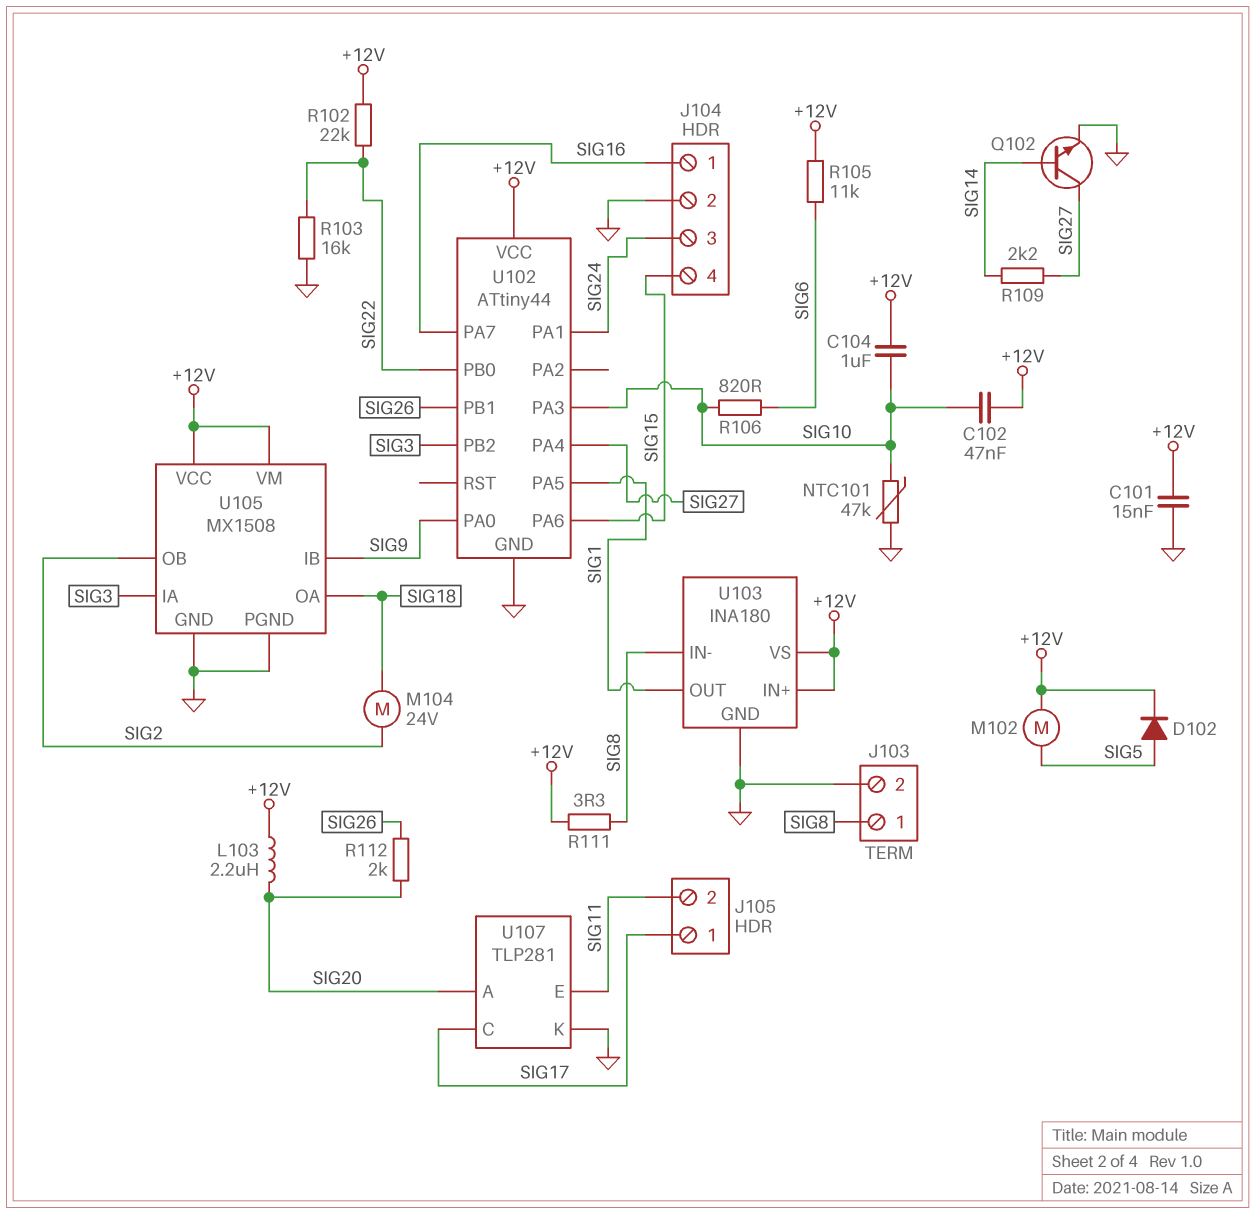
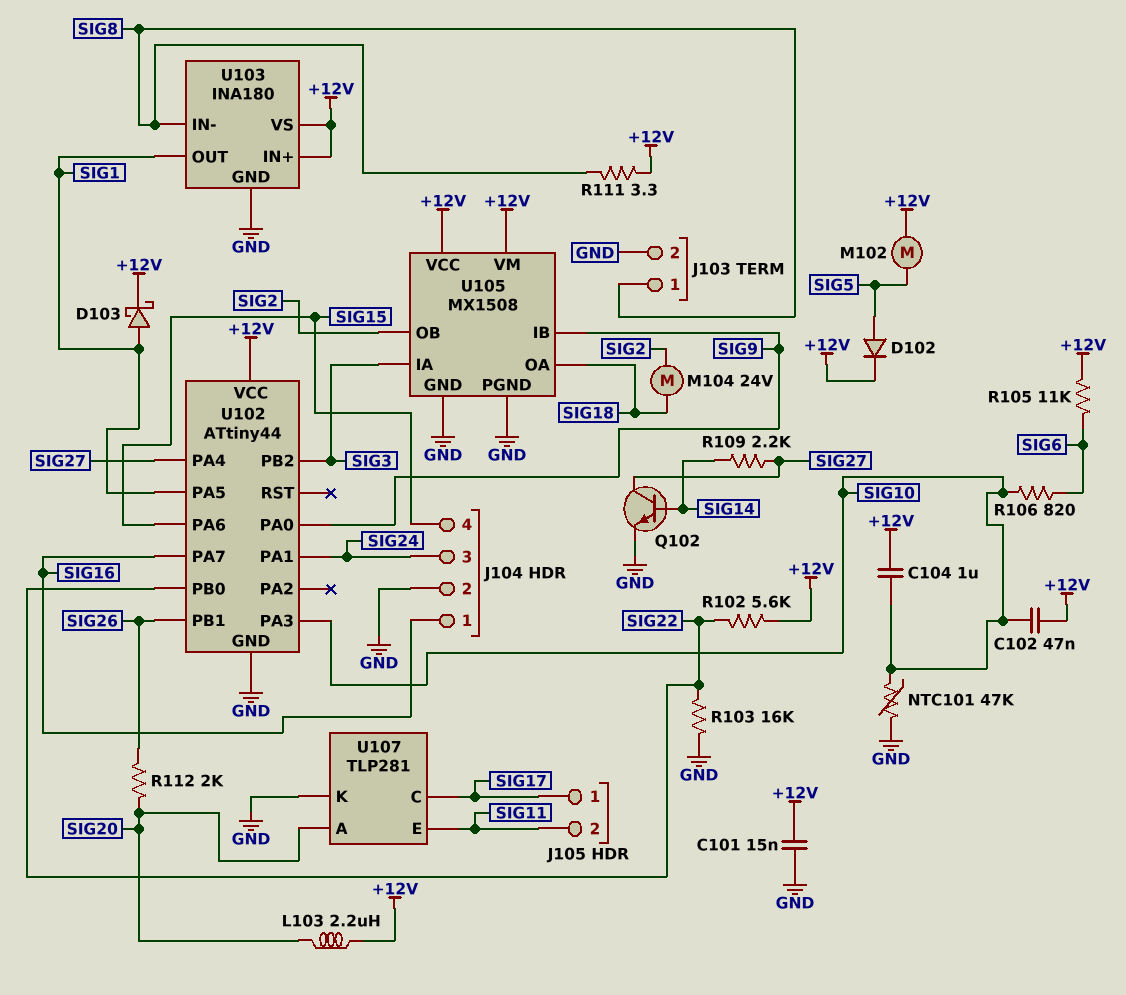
D103: none -> schottky (A SIG1, K +12V)
R102: 22k (+12V, SIG22) -> 5.6k (+12V, SIG22)

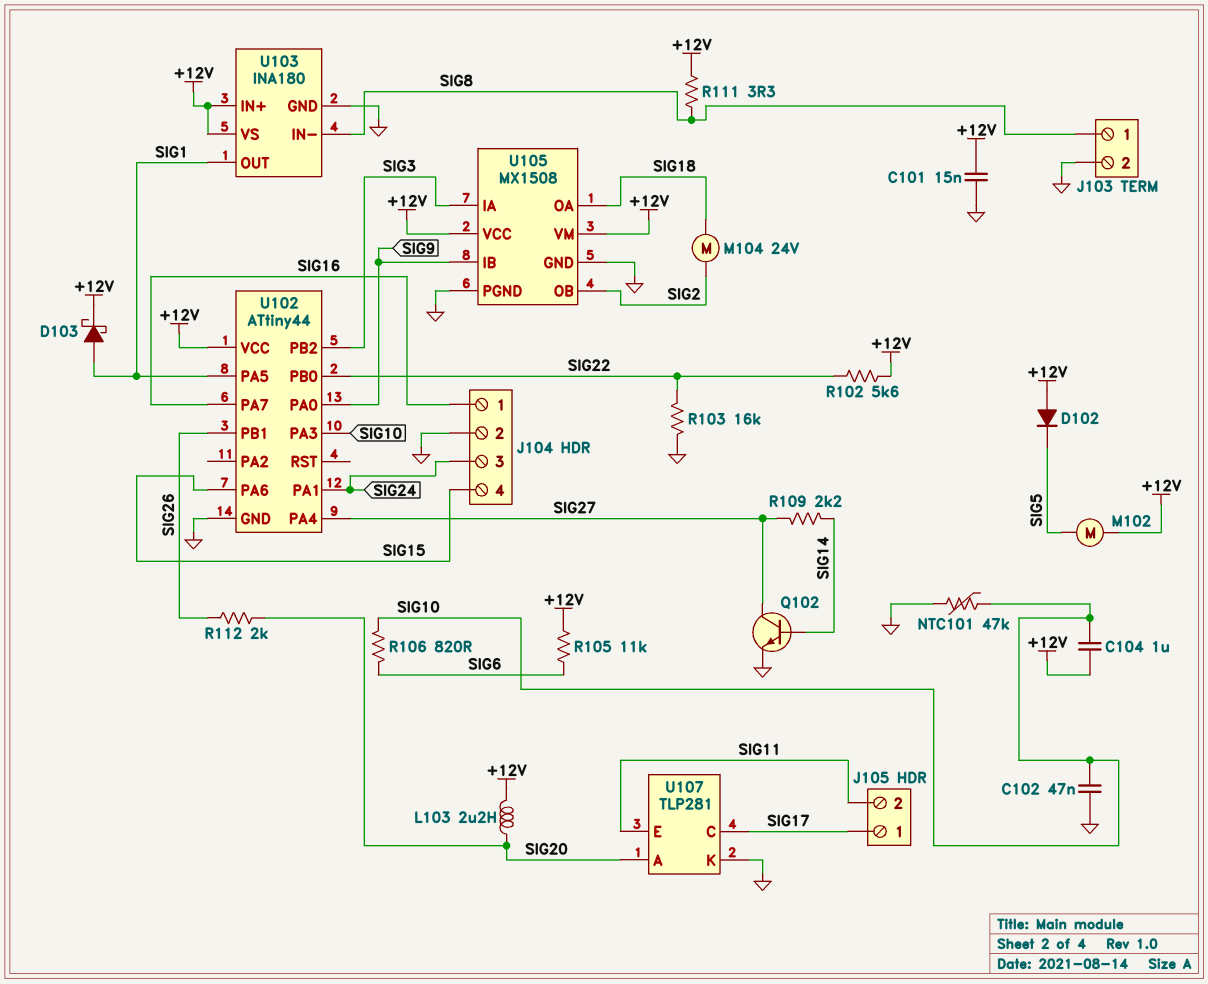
C102: 47nF (+12V, SIG10) -> 47nF (GND, SIG10)
D102: diode (A SIG5, K +12V) -> diode (A +12V, K SIG5)

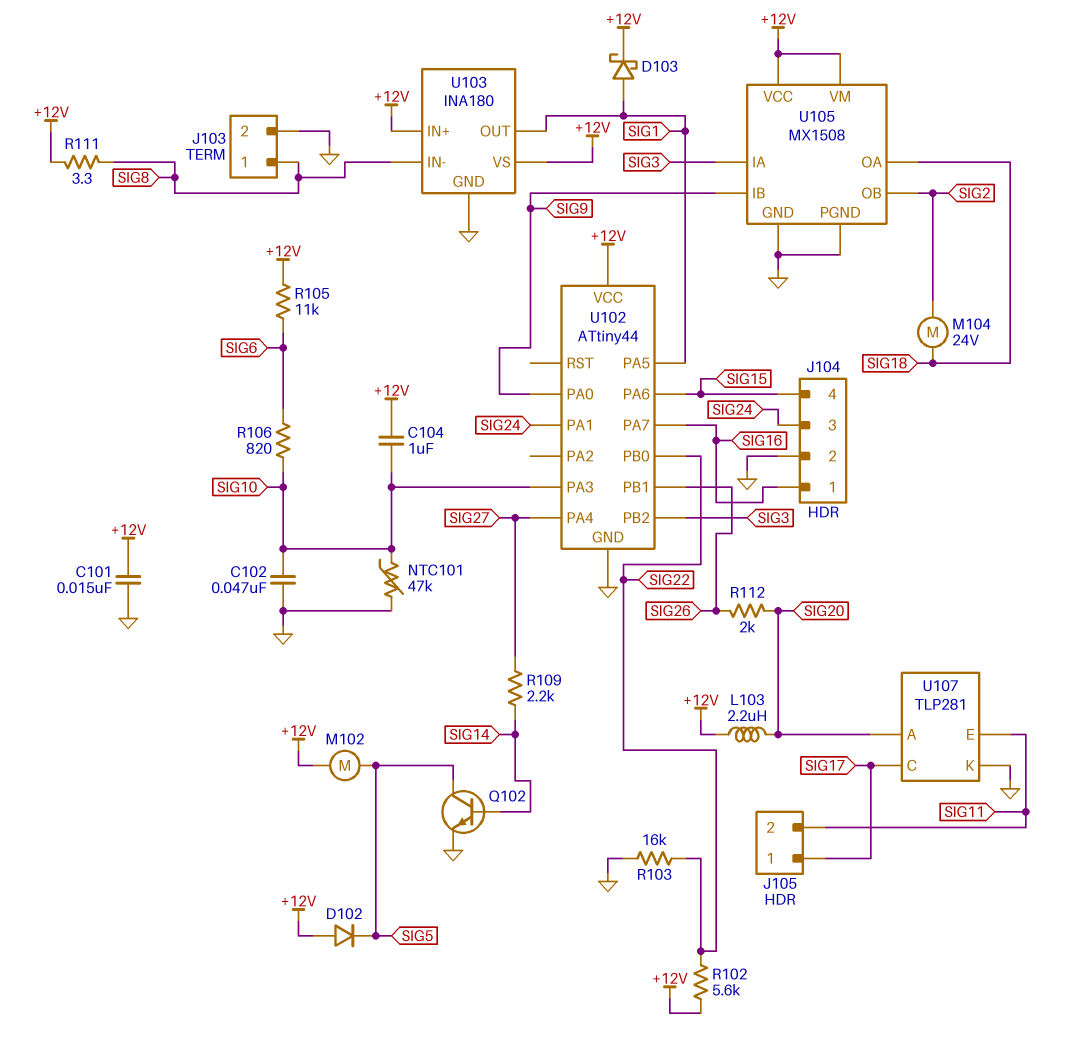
Q102: NPN (B SIG14, C SIG27, E GND) -> NPN (B SIG14, C SIG5, E GND)

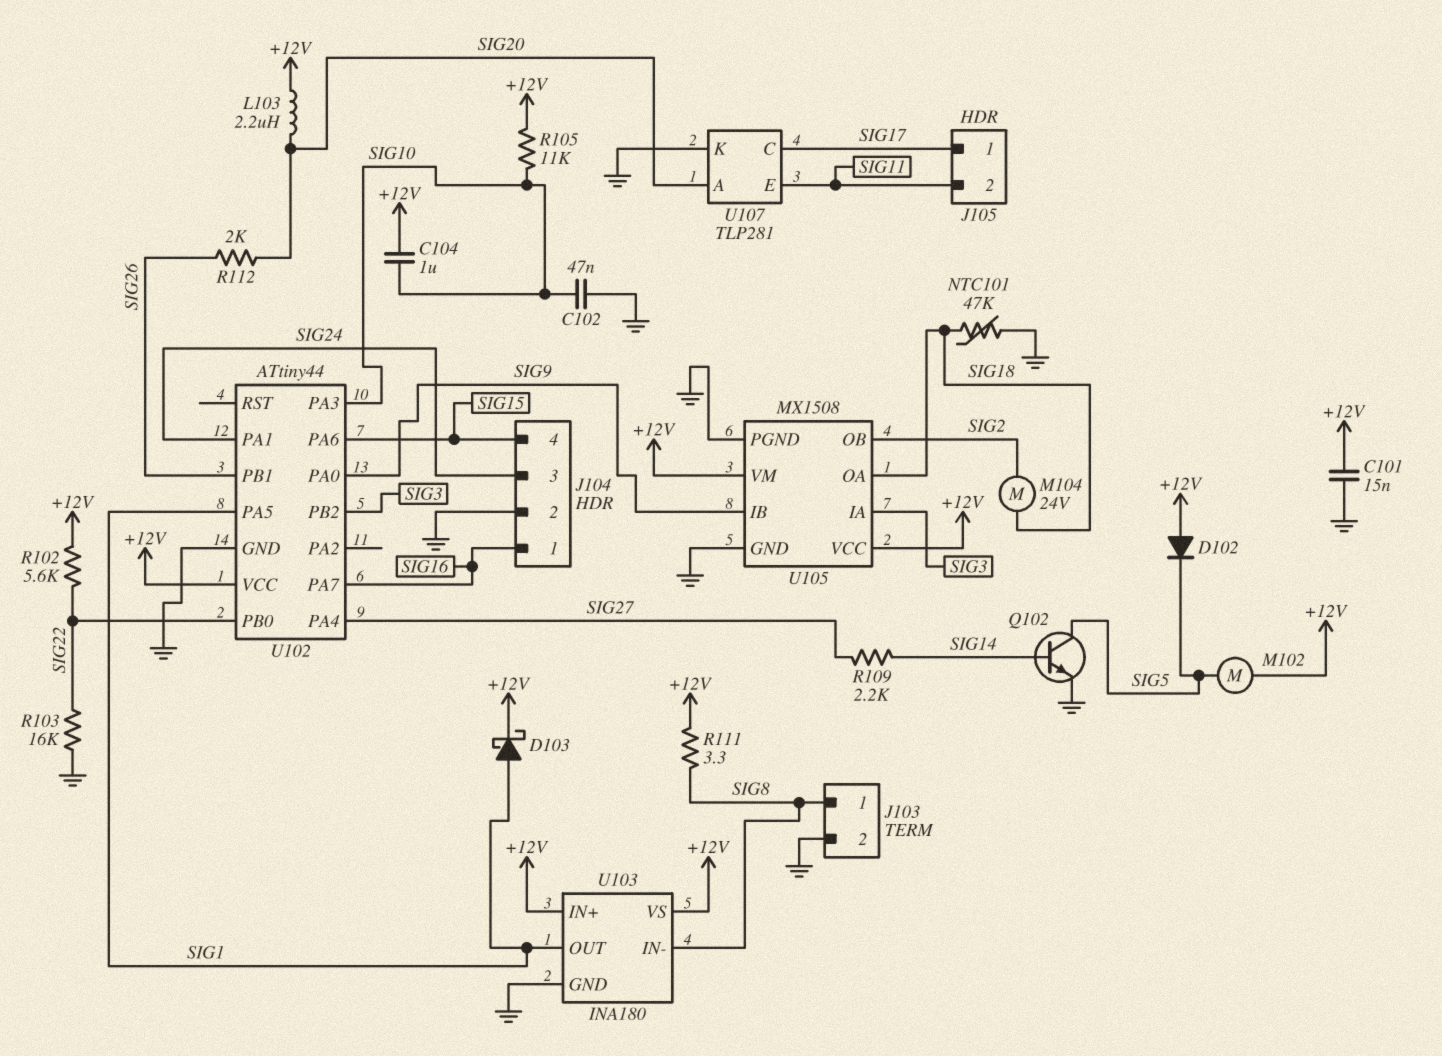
NTC101: 47k (GND, SIG10) -> 47k (GND, SIG18)
R105: 11k (+12V, SIG6) -> 11k (+12V, SIG10)
R106: 820 (SIG6, SIG10) -> none

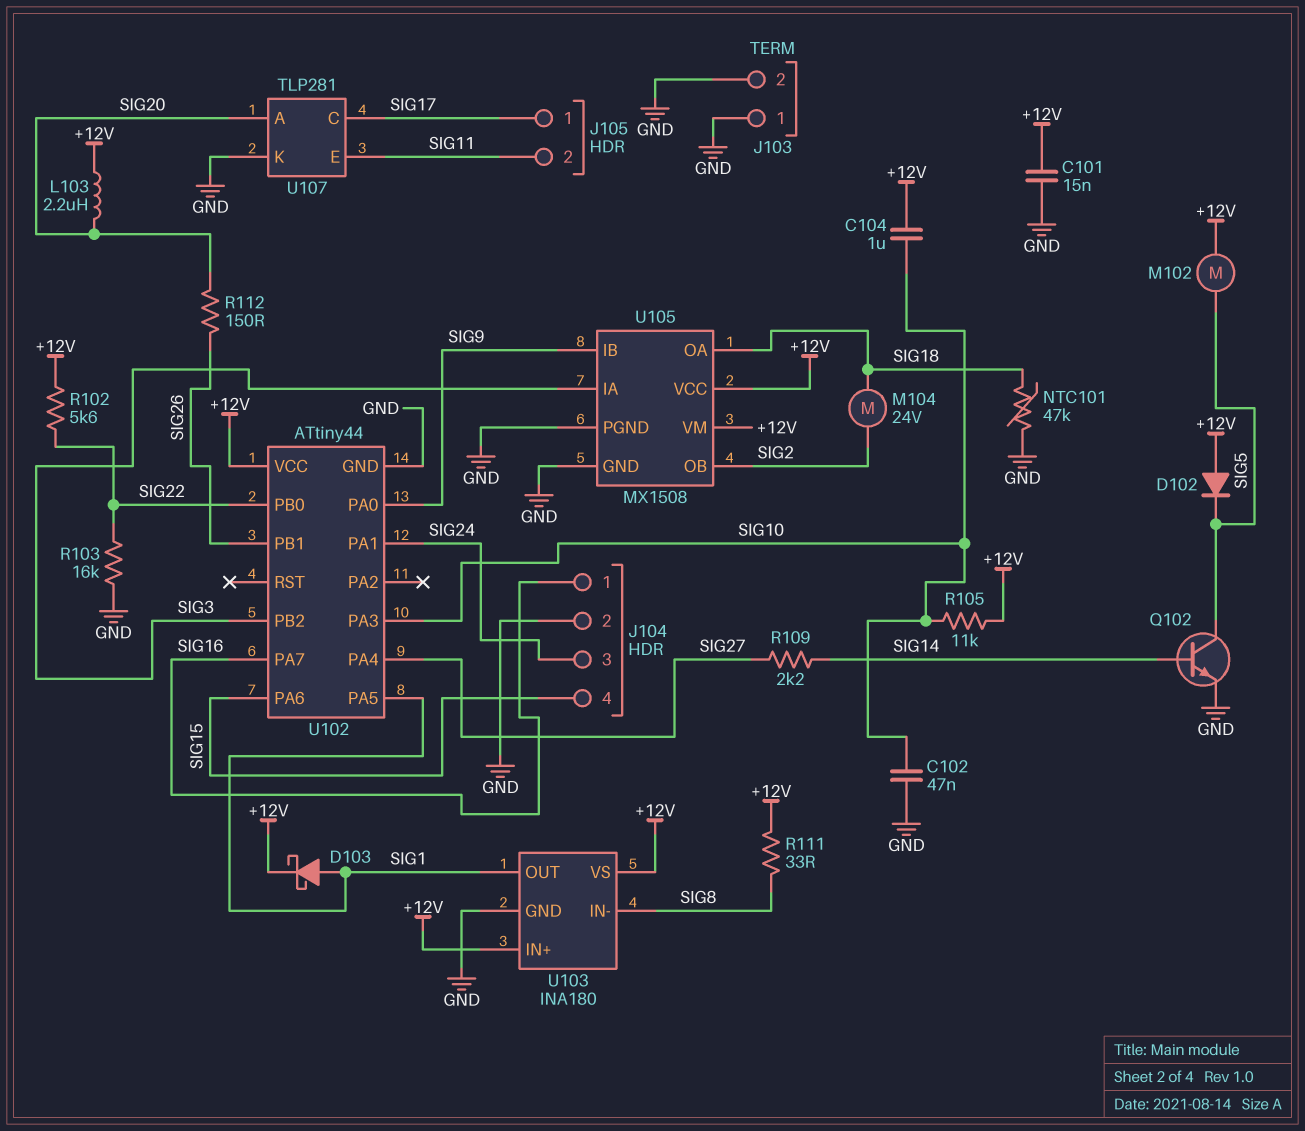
J103 pin 1: SIG8 -> GND
R111: 3.3 (+12V, SIG8) -> 33 (+12V, SIG8)
R112: 2k (SIG20, SIG26) -> 150 (SIG20, SIG26)

